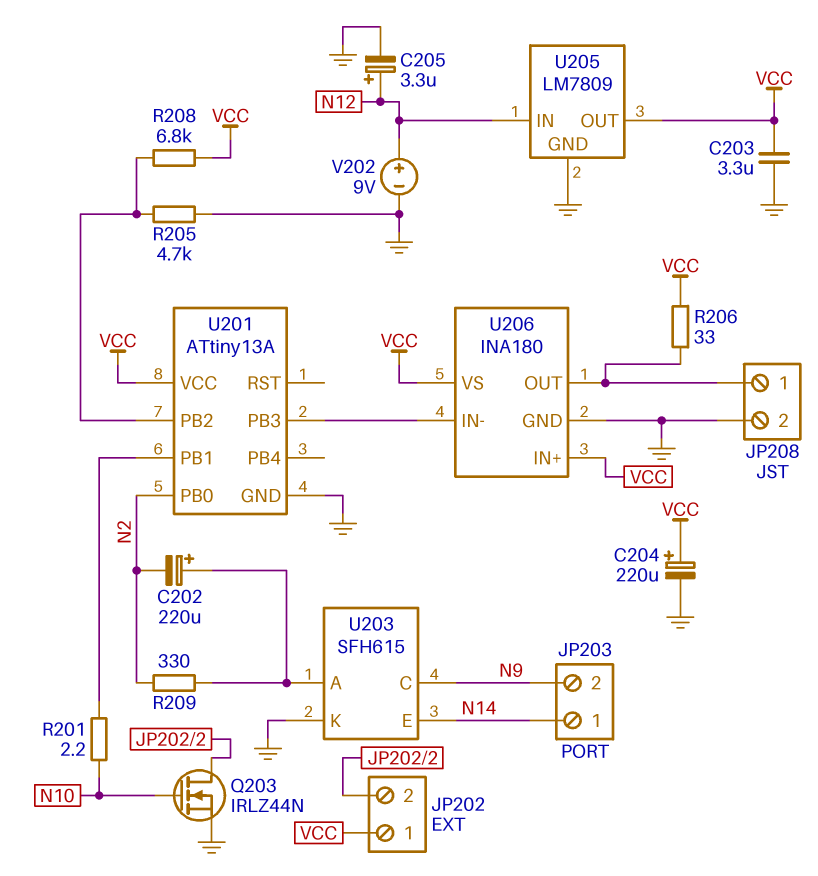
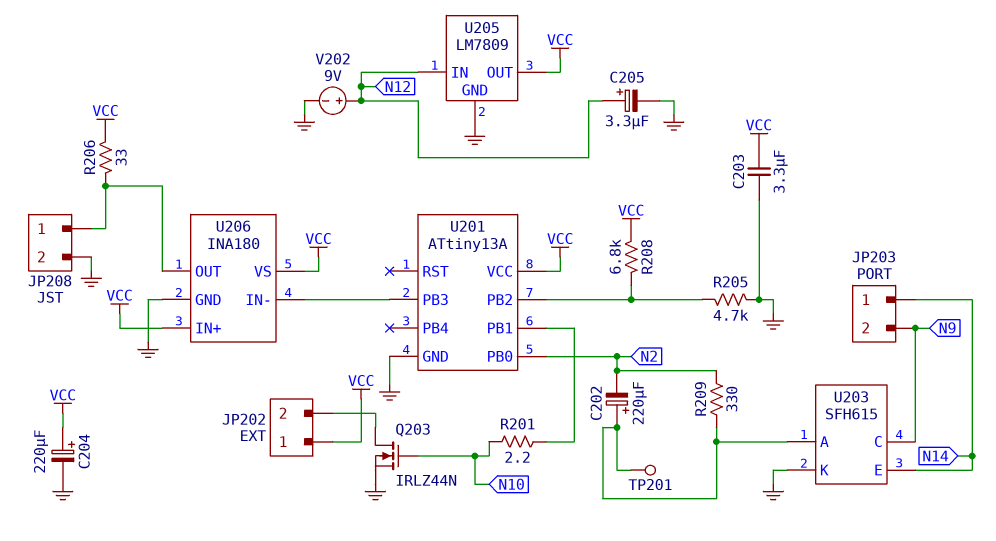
TP201: none -> test point (U203/A)

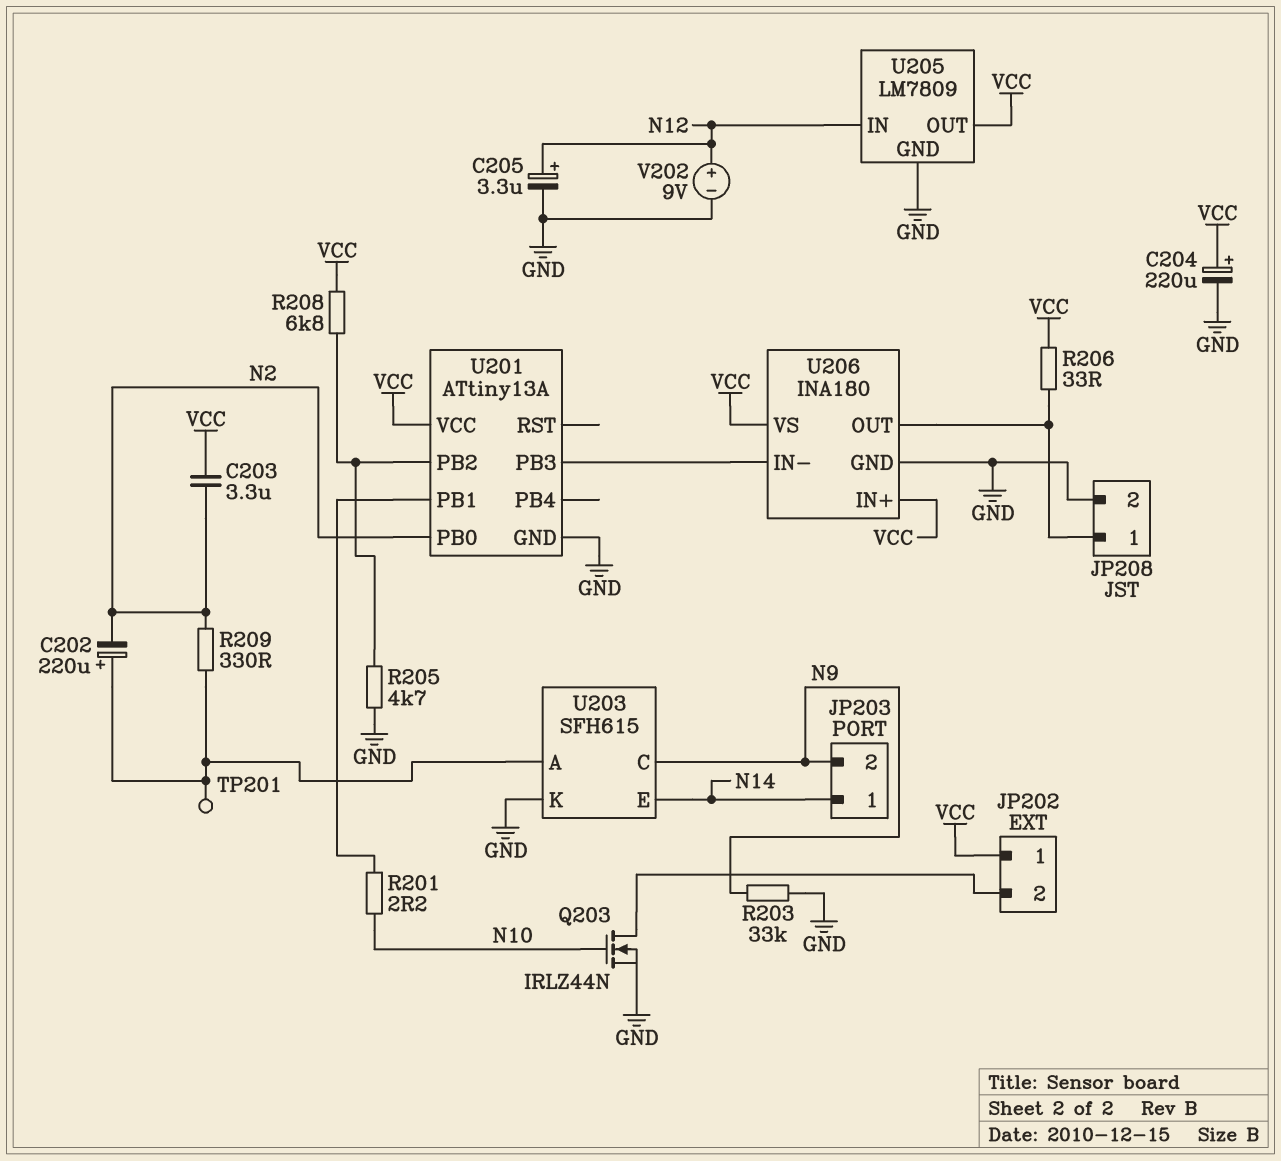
C203: 3.3uF (GND, VCC) -> 3.3uF (N2, VCC)
R203: none -> 33k (GND, N9)

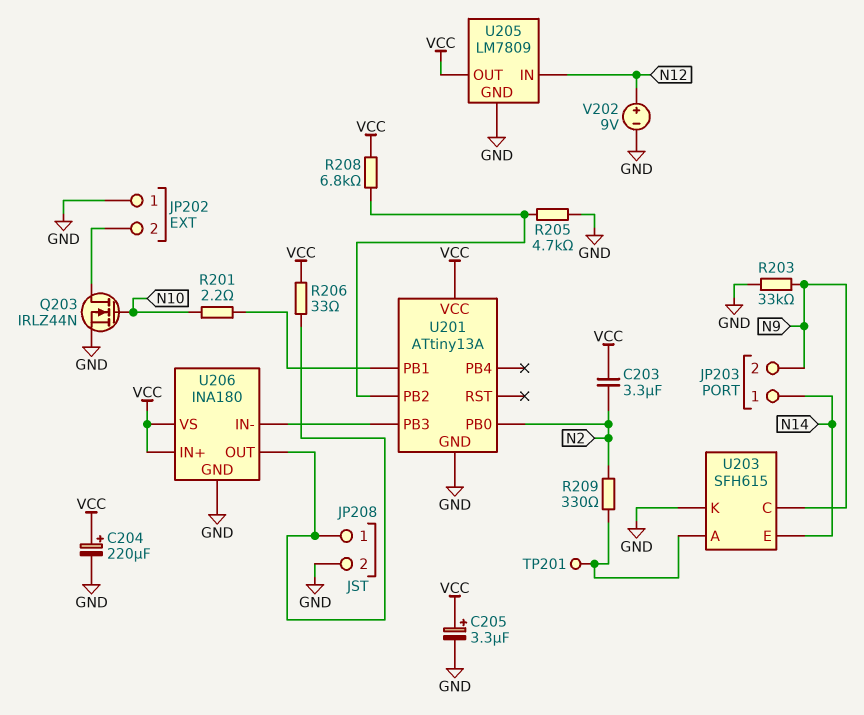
C202: 220uF (plus U203/A, minus N2) -> none
C205: 3.3uF (plus N12, minus GND) -> 3.3uF (plus VCC, minus GND)
JP202 pin 1: VCC -> GND

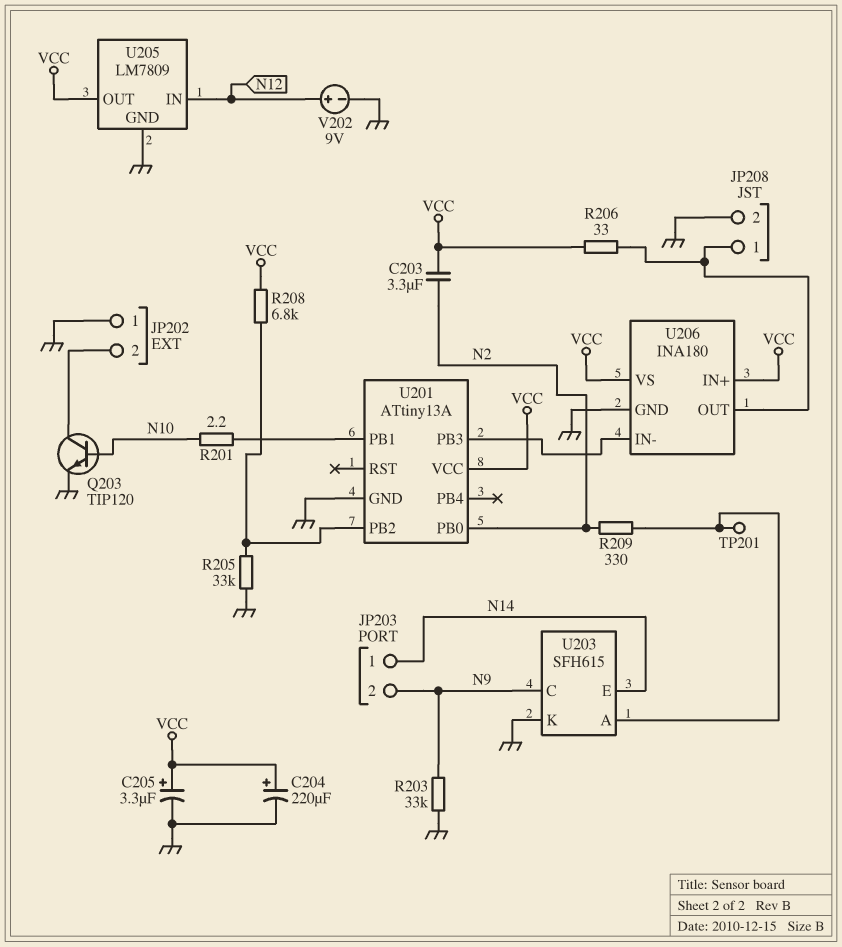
Q203: NMOS IRLZ44N (G N10, D JP202/2, S GND) -> NPN TIP120 (B N10, C JP202/2, E GND)
R205: 4.7k (GND, U201/PB2) -> 33k (GND, U201/PB2)

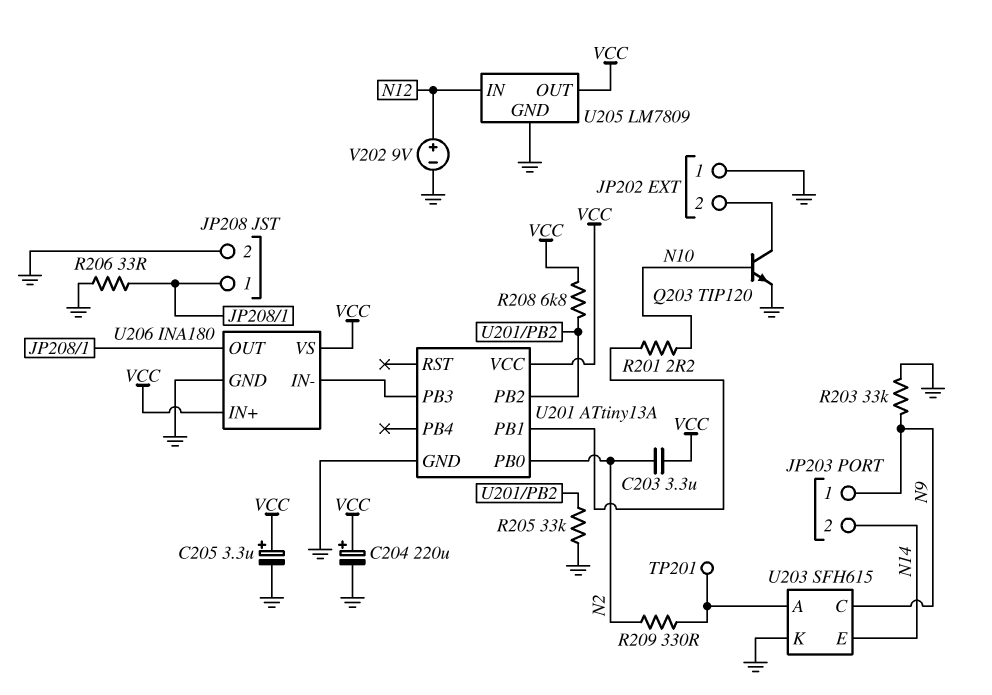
JP203 pin 1: N14 -> N9
JP203 pin 2: N9 -> N14
R206: 33 (JP208/1, VCC) -> 33 (GND, JP208/1)

